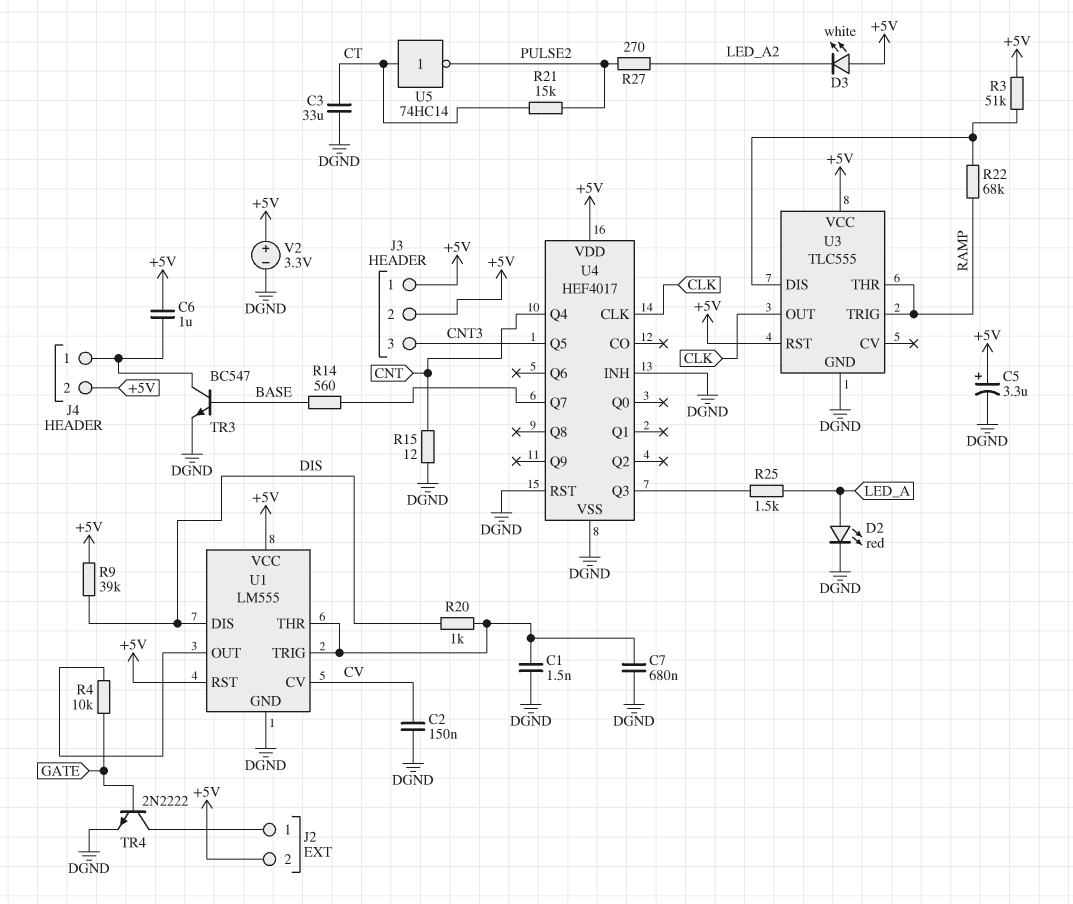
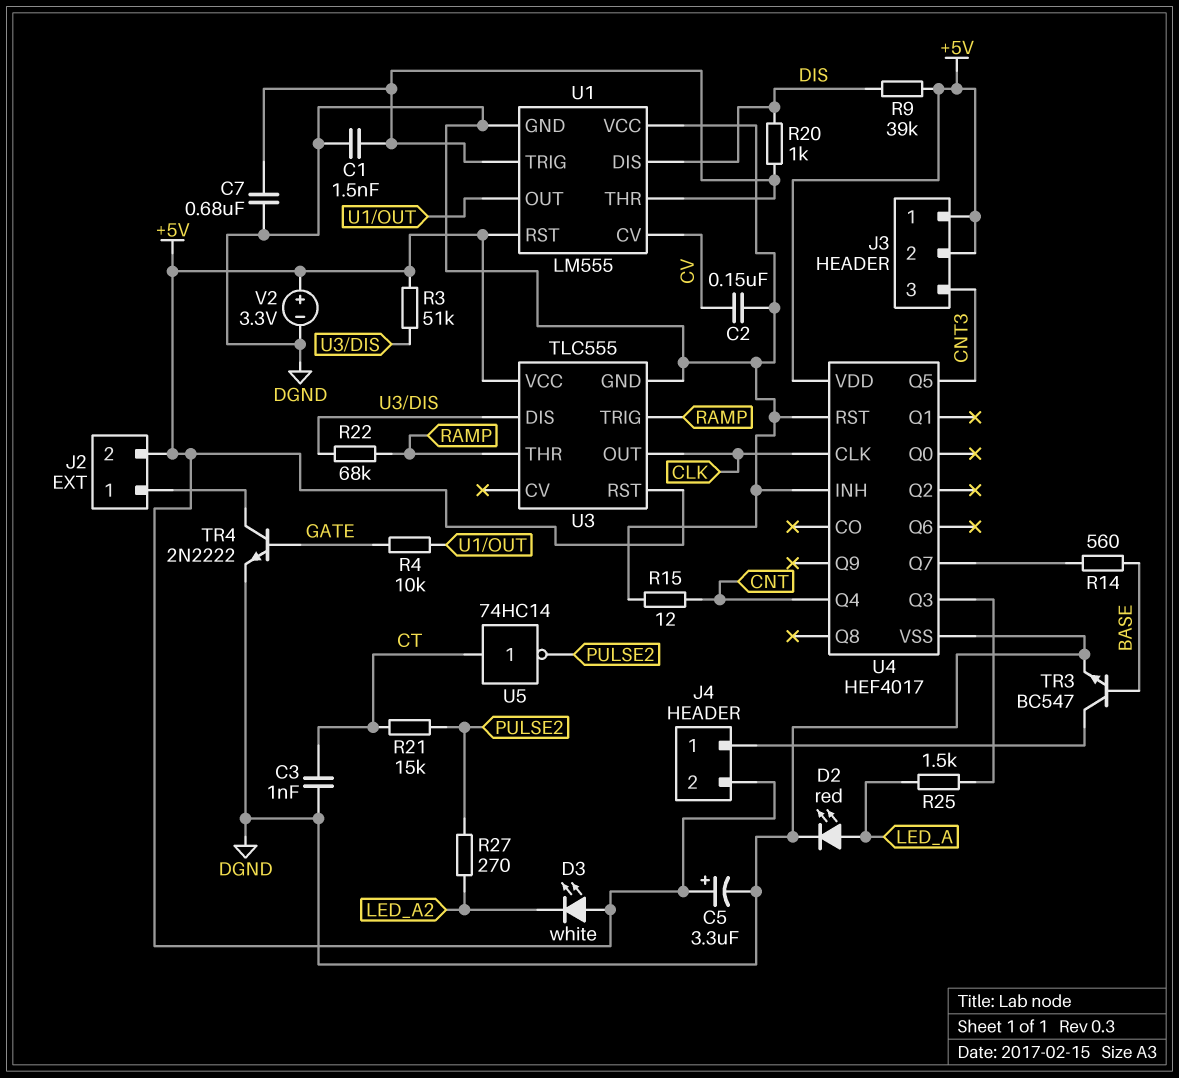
C3: 33uF (CT, DGND) -> 1nF (CT, DGND)
C6: 1uF (+5V, J4/1) -> none
U1 pin VCC: +5V -> DGND

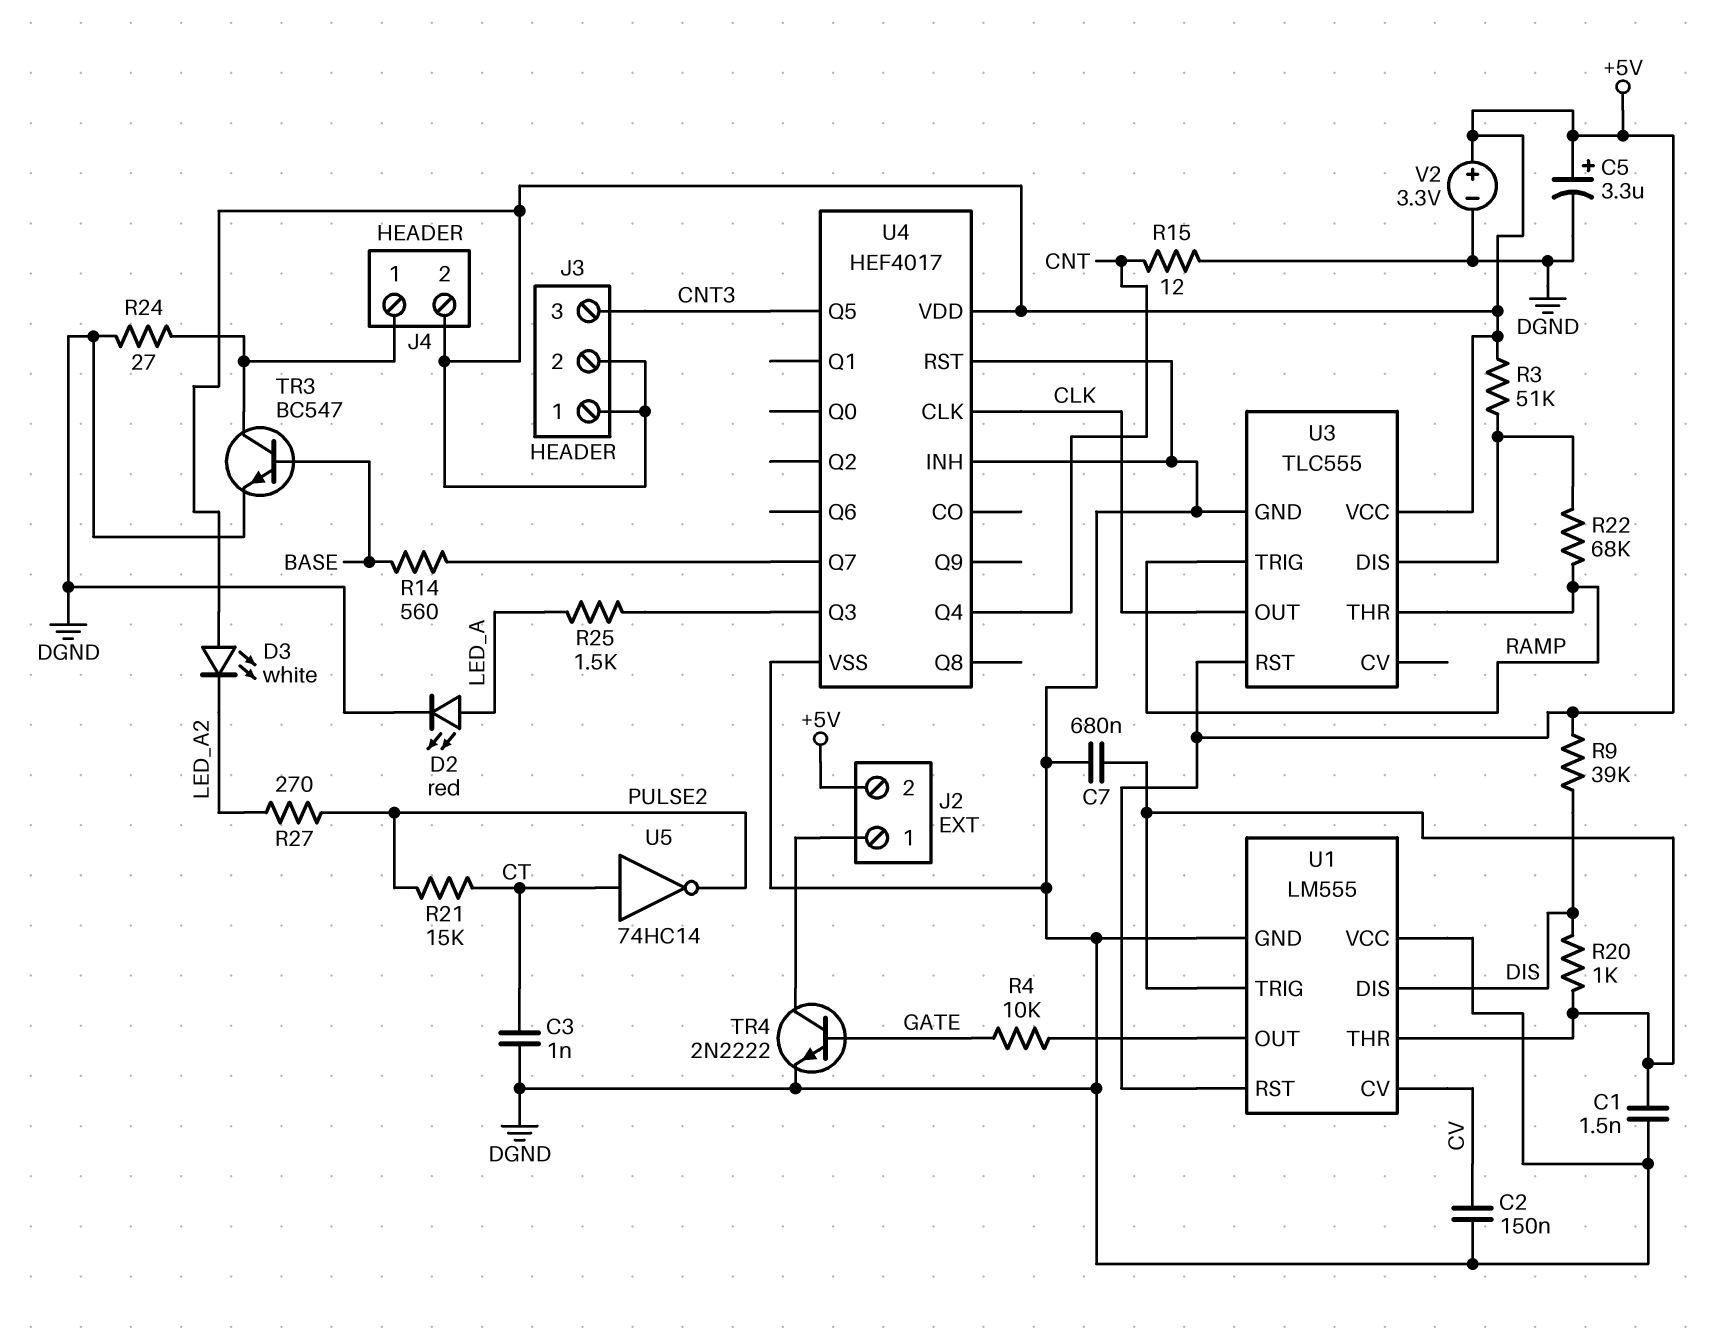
R24: none -> 27 (DGND, J4/1)

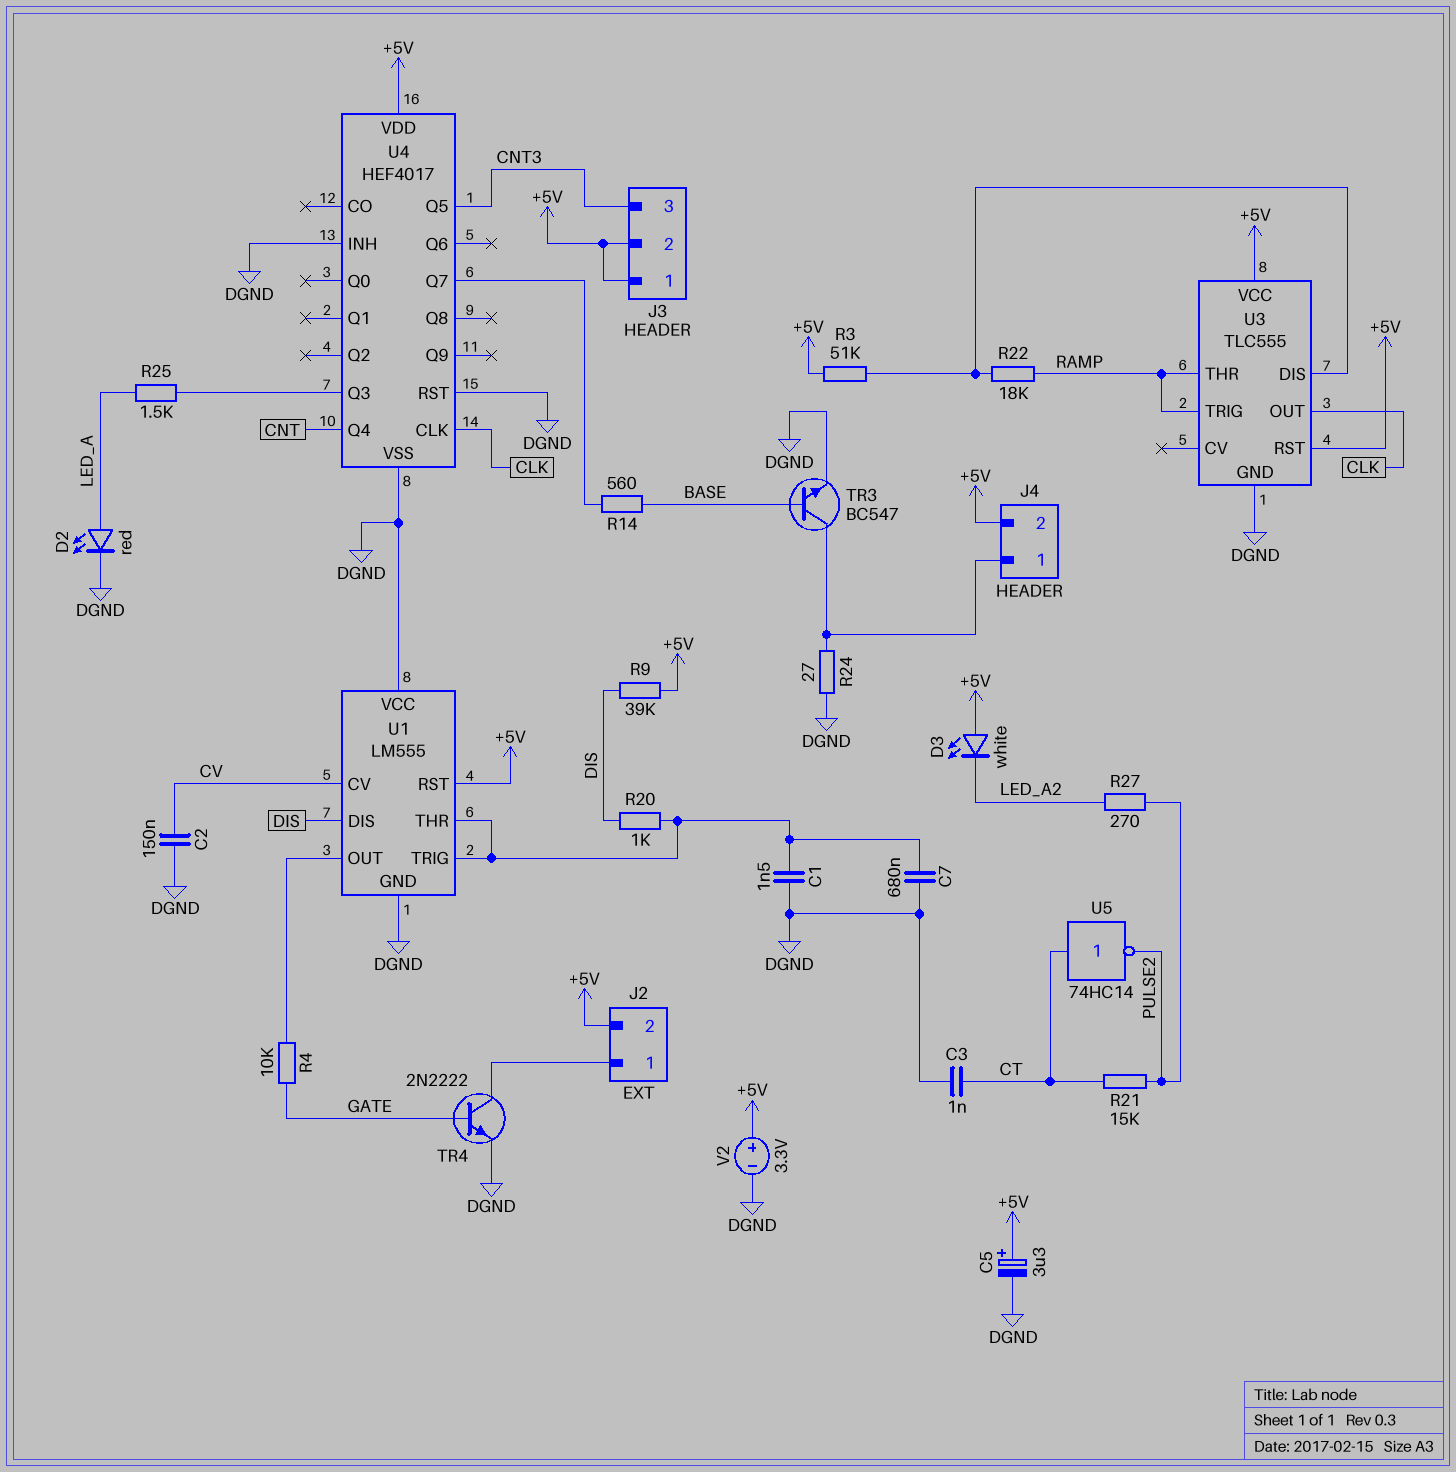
R15: 12 (CNT, DGND) -> none
R22: 68k (RAMP, U3/DIS) -> 18k (RAMP, U3/DIS)

